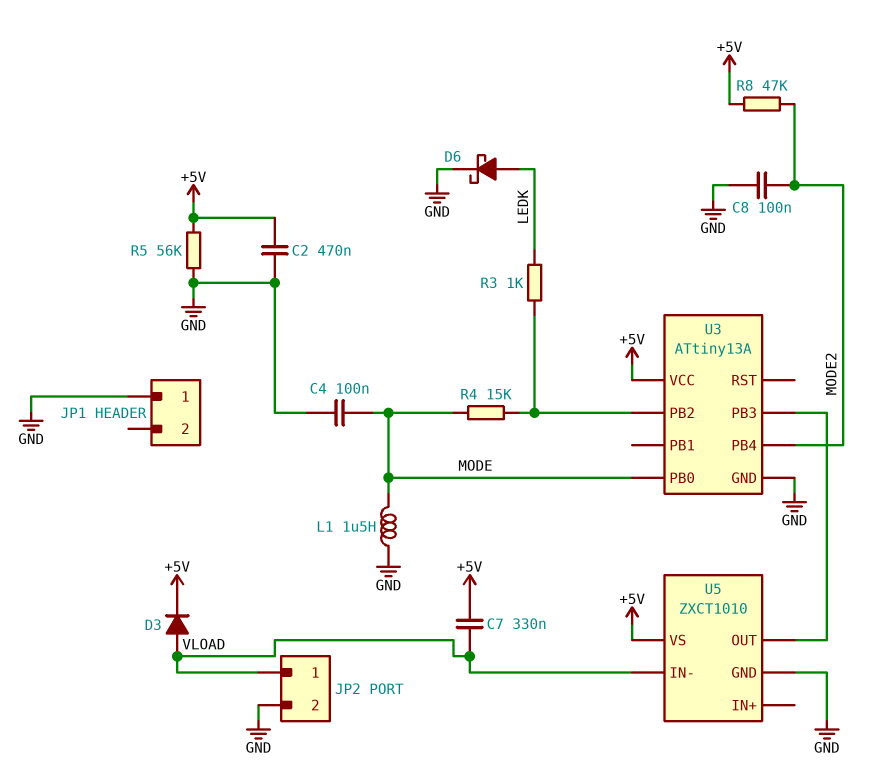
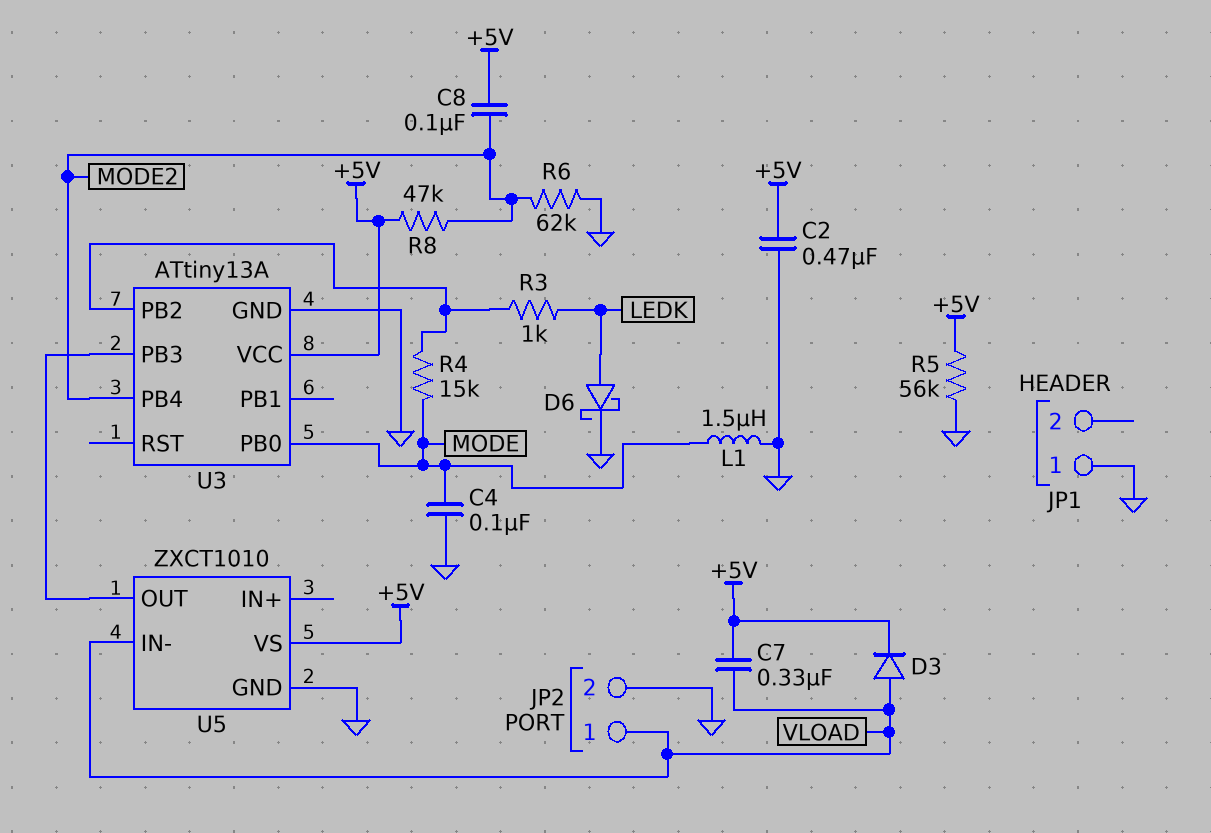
C8: 100nF (GND, MODE2) -> 100nF (+5V, MODE2)
R6: none -> 62k (GND, MODE2)

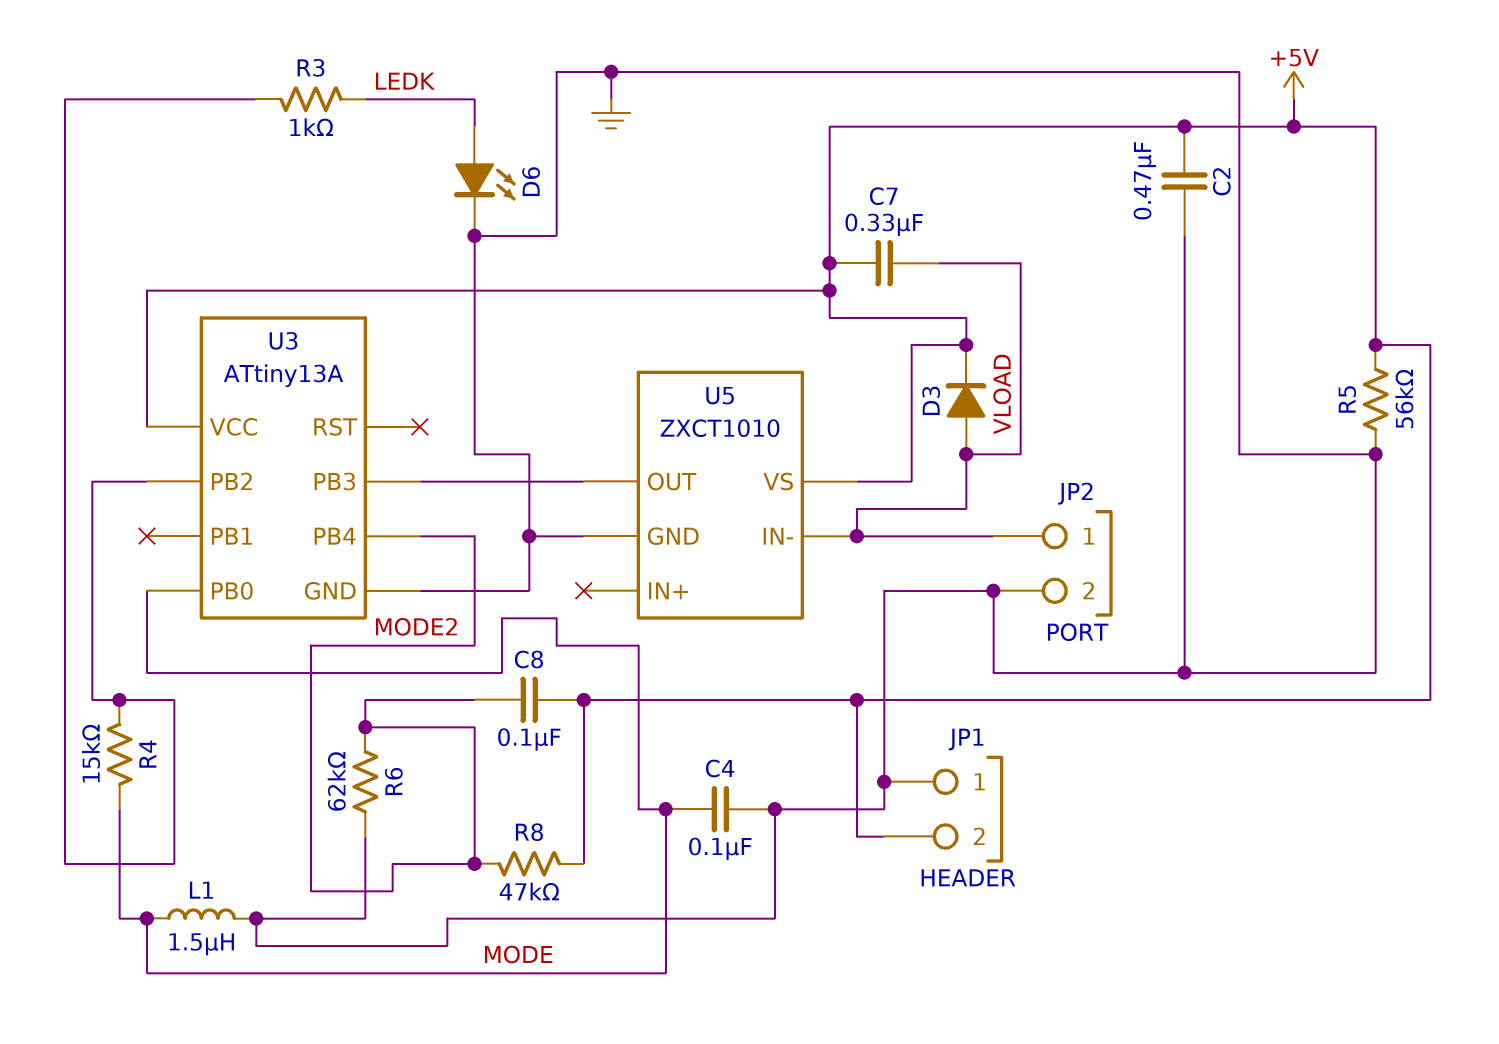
D6: schottky (A LEDK, K GND) -> LED (A LEDK, K GND)
JP1 pin 2: none -> +5V

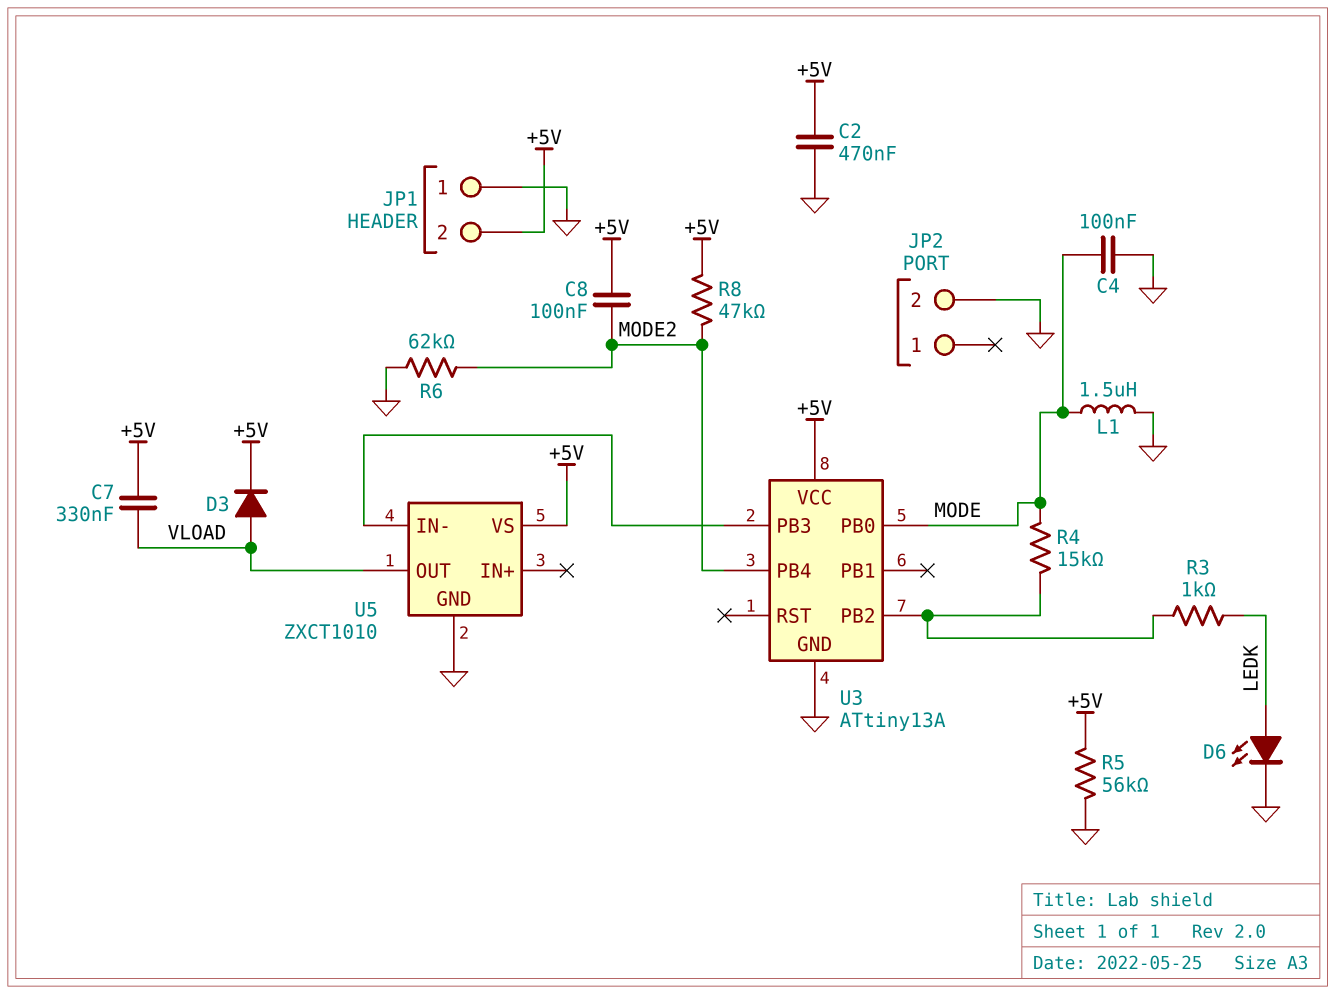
JP2 pin 1: VLOAD -> none
U5 pin IN-: VLOAD -> U3/PB3
U5 pin OUT: U3/PB3 -> VLOAD

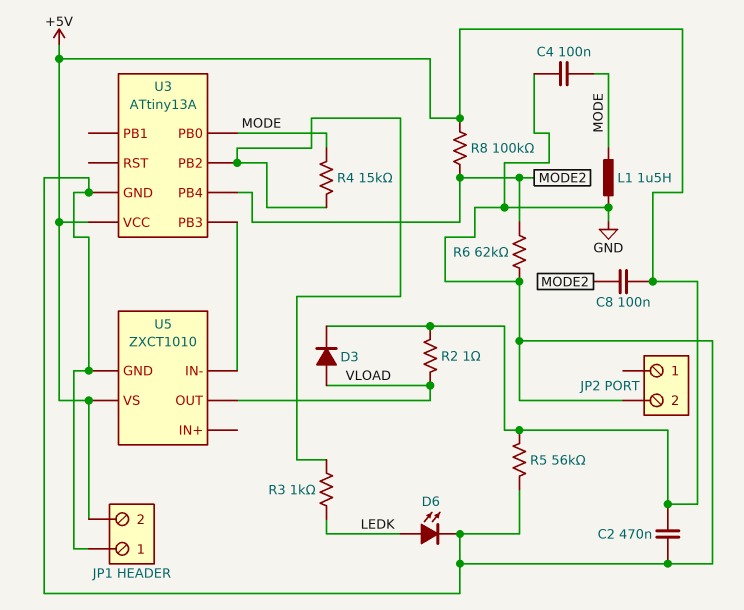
C7: 330nF (+5V, VLOAD) -> none
R2: none -> 1 (+5V, VLOAD)
R8: 47k (+5V, MODE2) -> 100k (+5V, MODE2)

